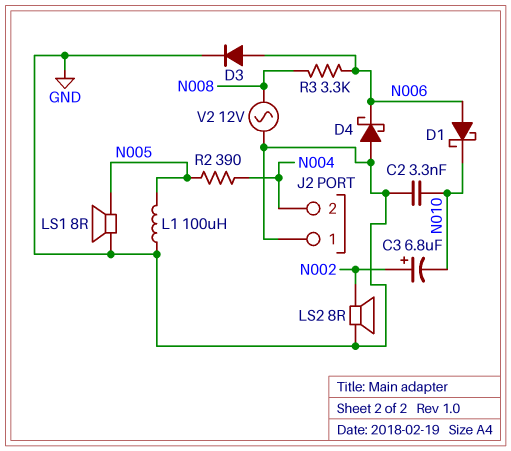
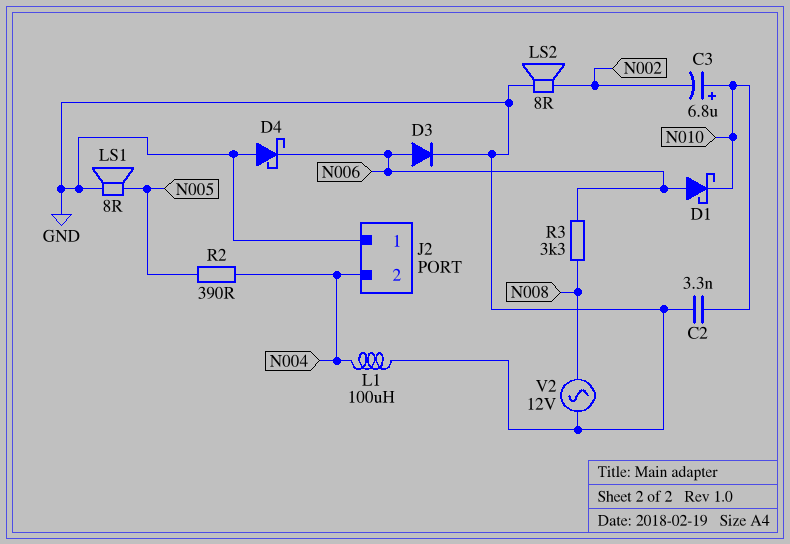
C3: 6.8uF (plus N002, minus N010) -> 6.8uF (plus N010, minus N002)
L1: 100uH (GND, N005) -> 100uH (GND, N004)

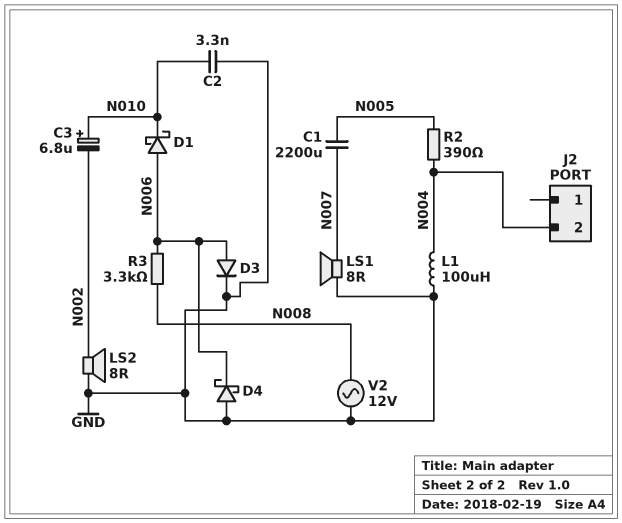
C1: none -> 2200uF (N005, N007)
J2 pin 1: GND -> none
LS1: speaker 8R (GND, N005) -> speaker 8R (GND, N007)

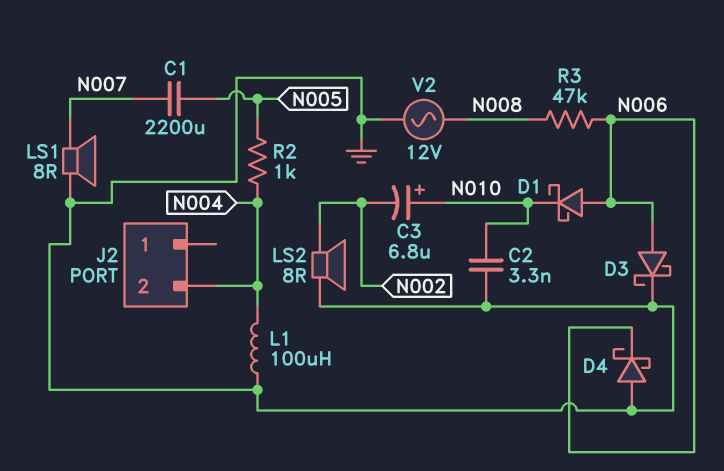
D3: diode (A N006, K GND) -> schottky (A N006, K GND)
R2: 390 (N004, N005) -> 1k (N004, N005)
R3: 3.3k (N006, N008) -> 47k (N006, N008)

